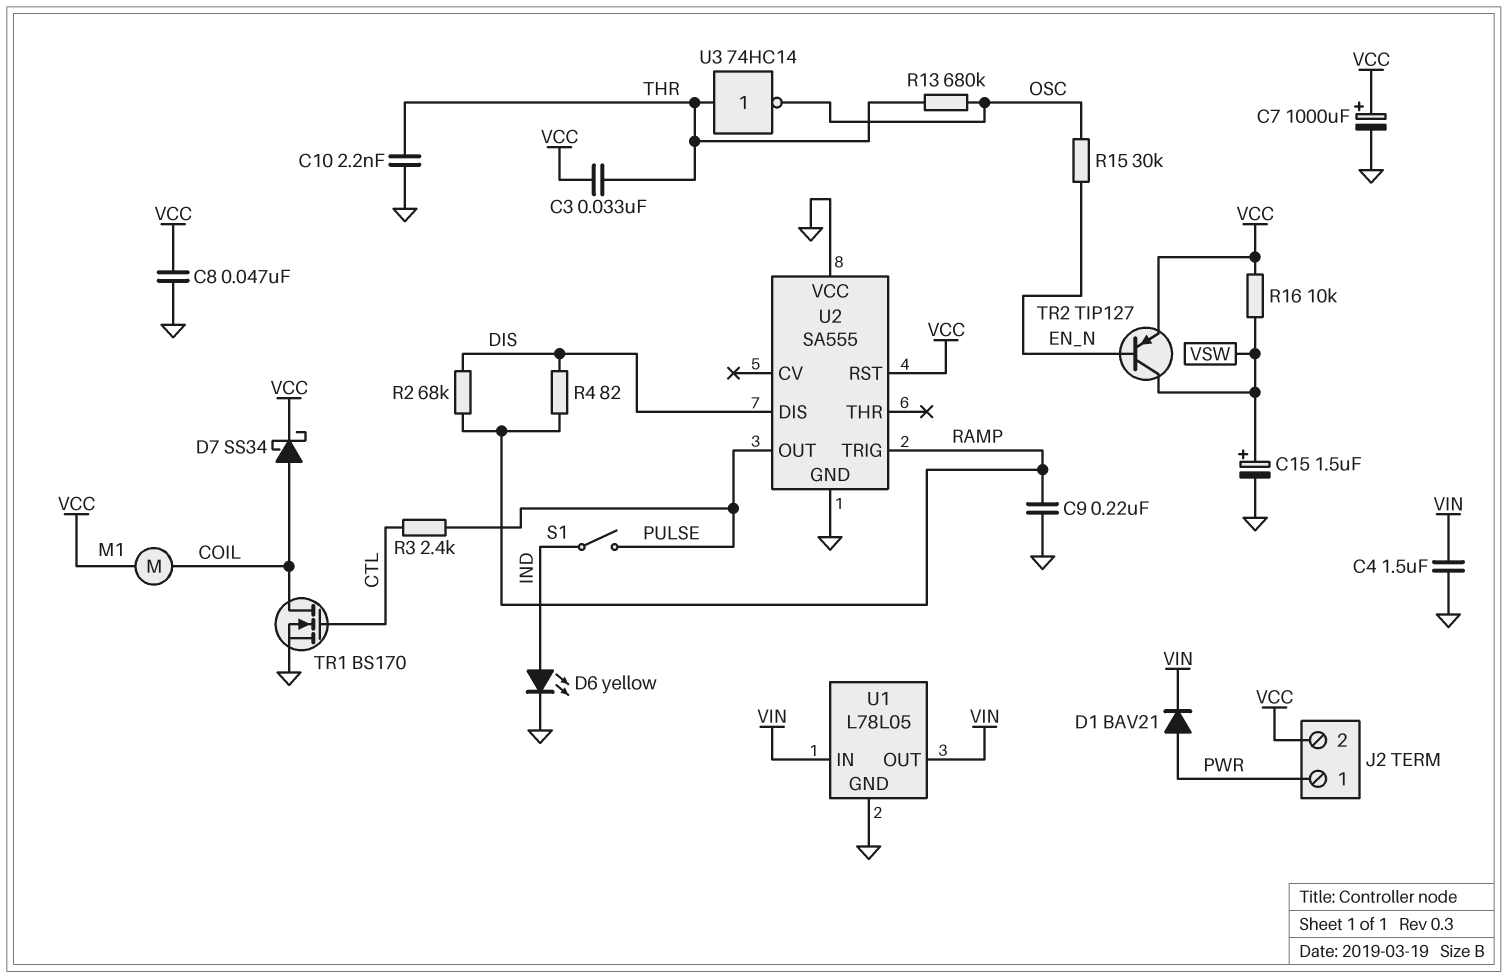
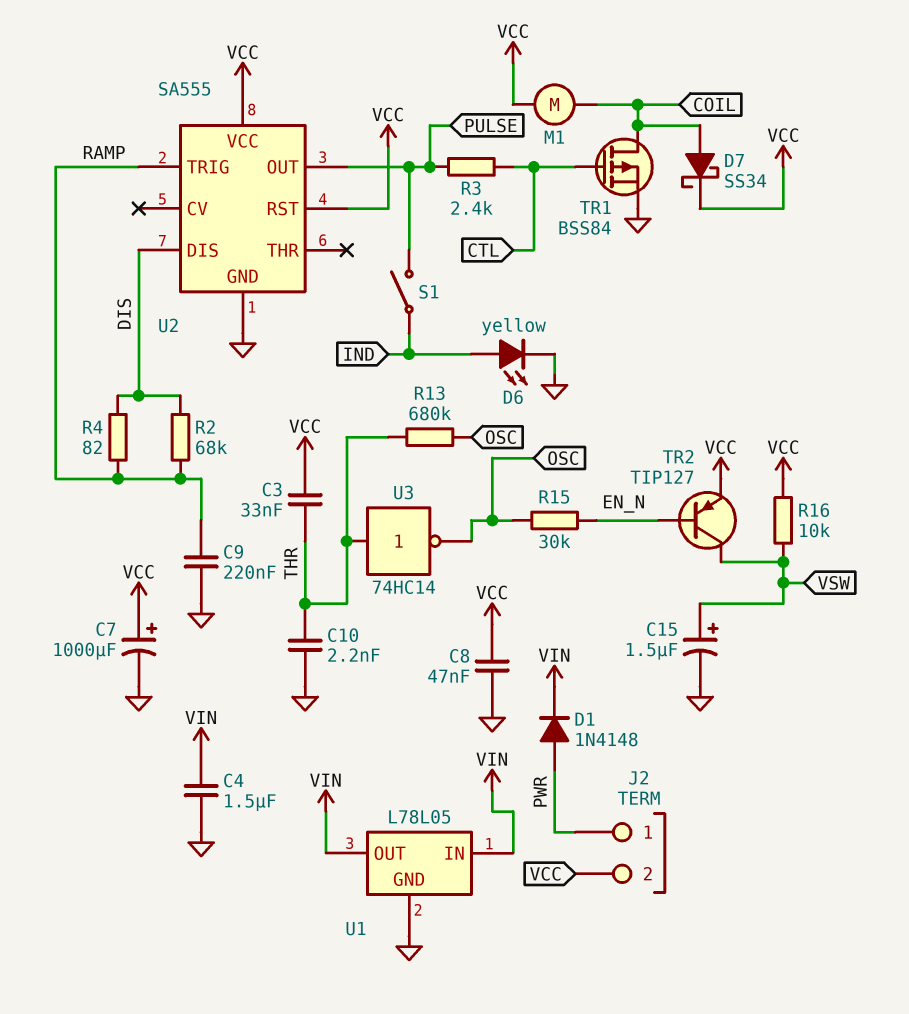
D1: diode BAV21 (A PWR, K VIN) -> diode 1N4148 (A PWR, K VIN)
TR1: NMOS BS170 (G CTL, D COIL, S GND) -> PMOS BSS84 (G CTL, D COIL, S GND)
U2 pin VCC: GND -> VCC

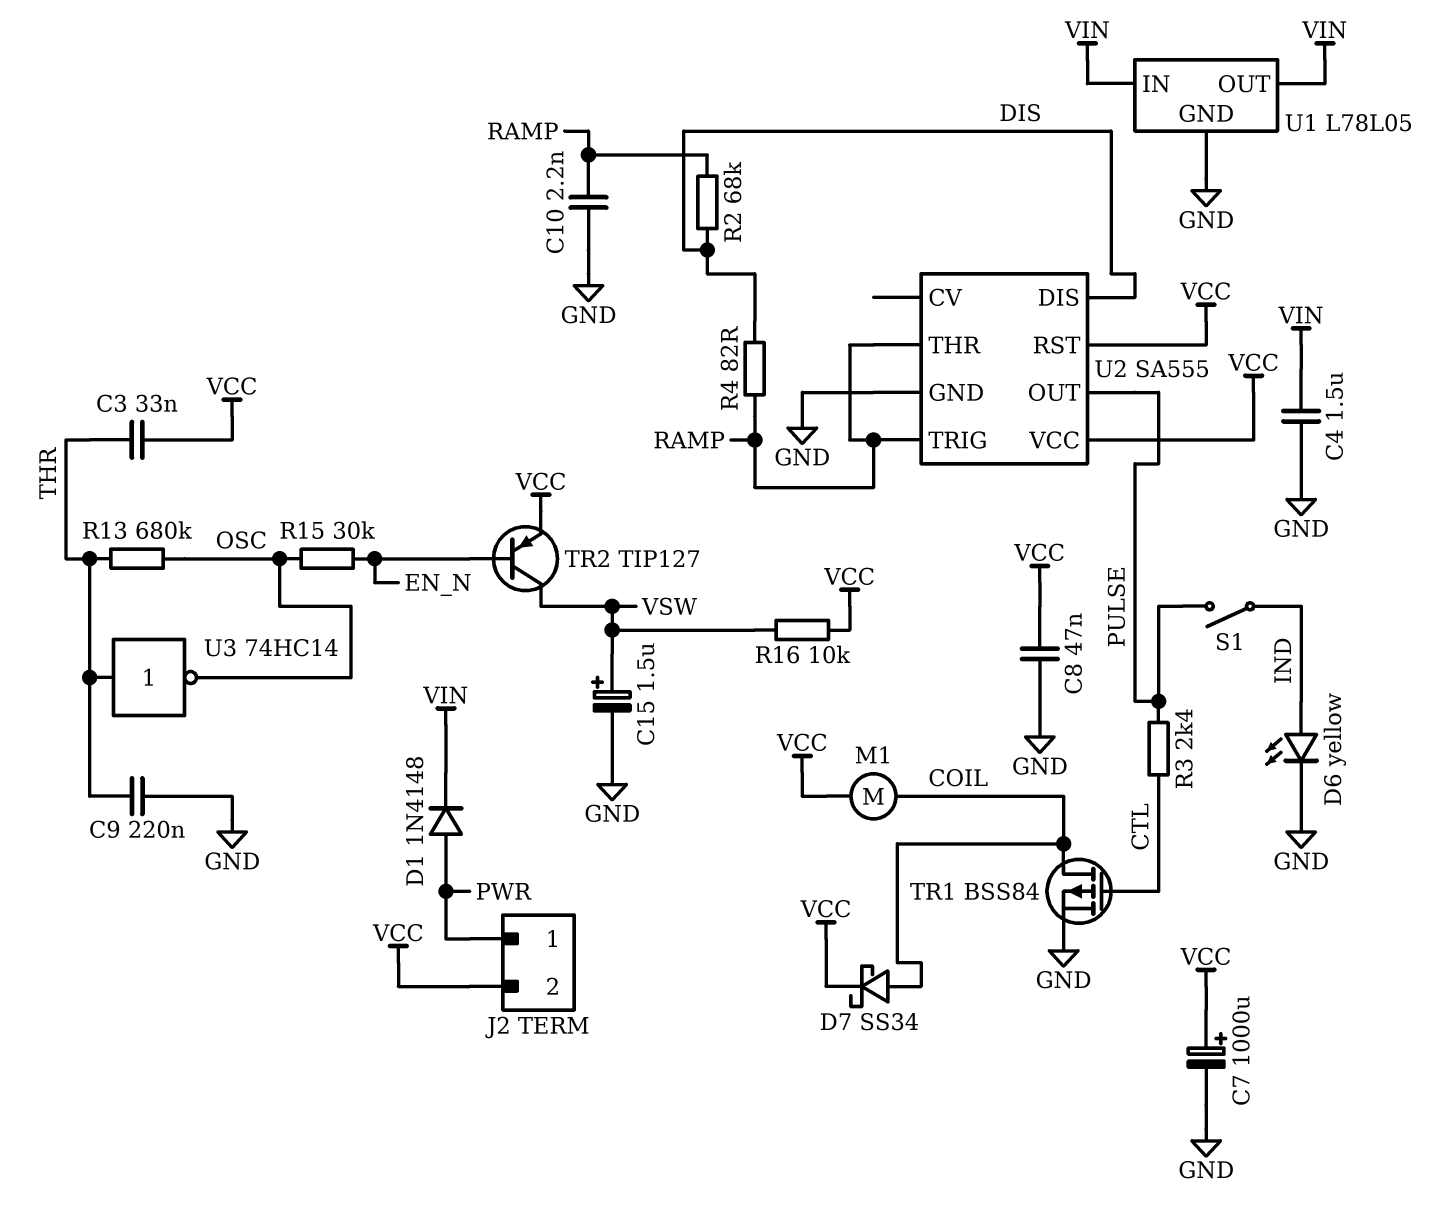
C9: 220nF (GND, RAMP) -> 220nF (GND, THR)
C10: 2.2nF (GND, THR) -> 2.2nF (GND, RAMP)
U2 pin THR: none -> RAMP

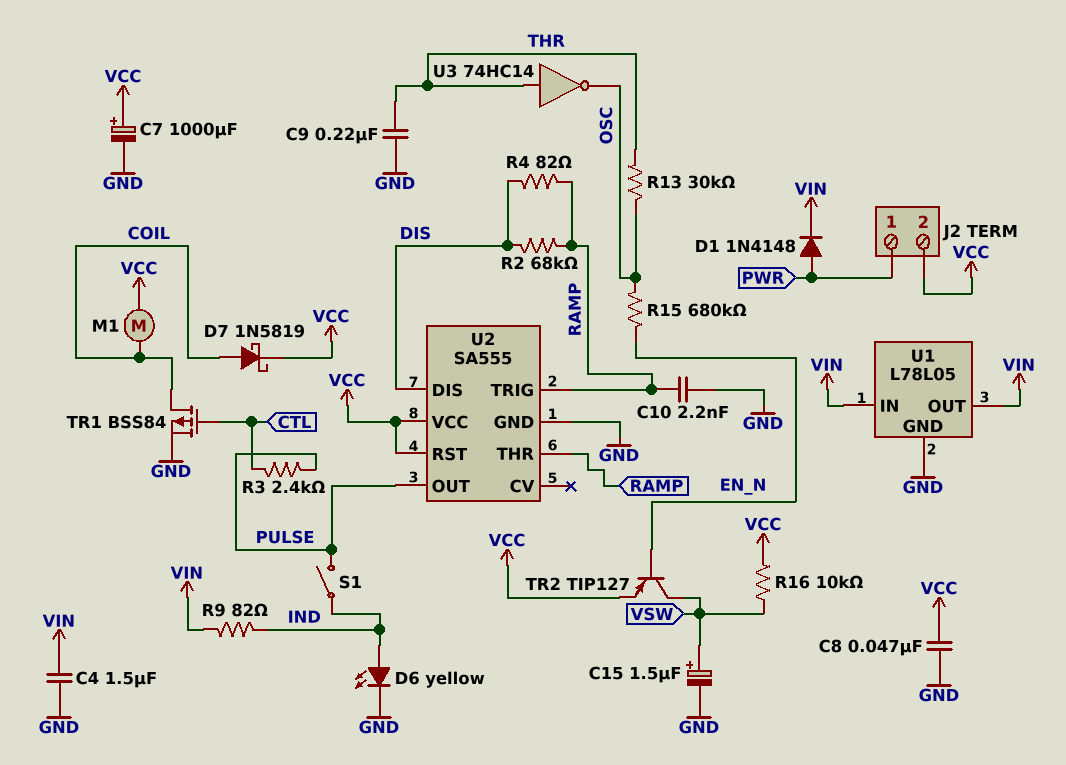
C3: 33nF (THR, VCC) -> none
D7: schottky SS34 (A COIL, K VCC) -> schottky 1N5819 (A COIL, K VCC)
R9: none -> 82 (IND, VIN)
R13: 680k (OSC, THR) -> 30k (OSC, THR)
R15: 30k (EN_N, OSC) -> 680k (EN_N, OSC)

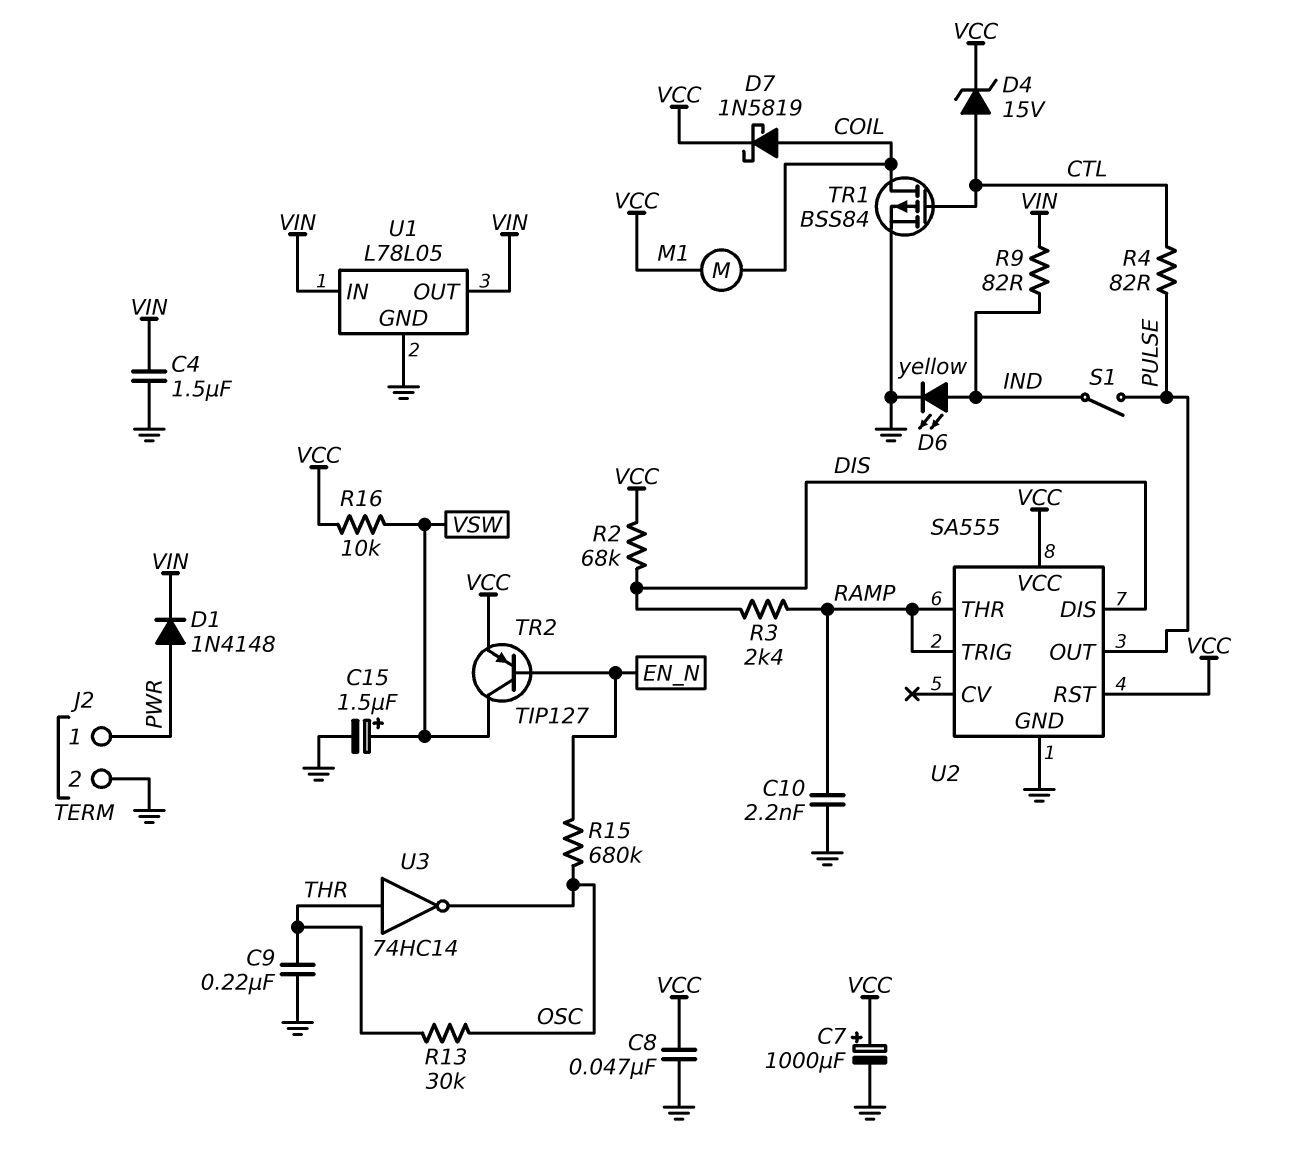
D4: none -> zener 15V (A CTL, K VCC)
J2 pin 2: VCC -> GND
R2: 68k (DIS, RAMP) -> 68k (DIS, VCC)
R3: 2.4k (CTL, PULSE) -> 2.4k (DIS, RAMP)
R4: 82 (DIS, RAMP) -> 82 (CTL, PULSE)

